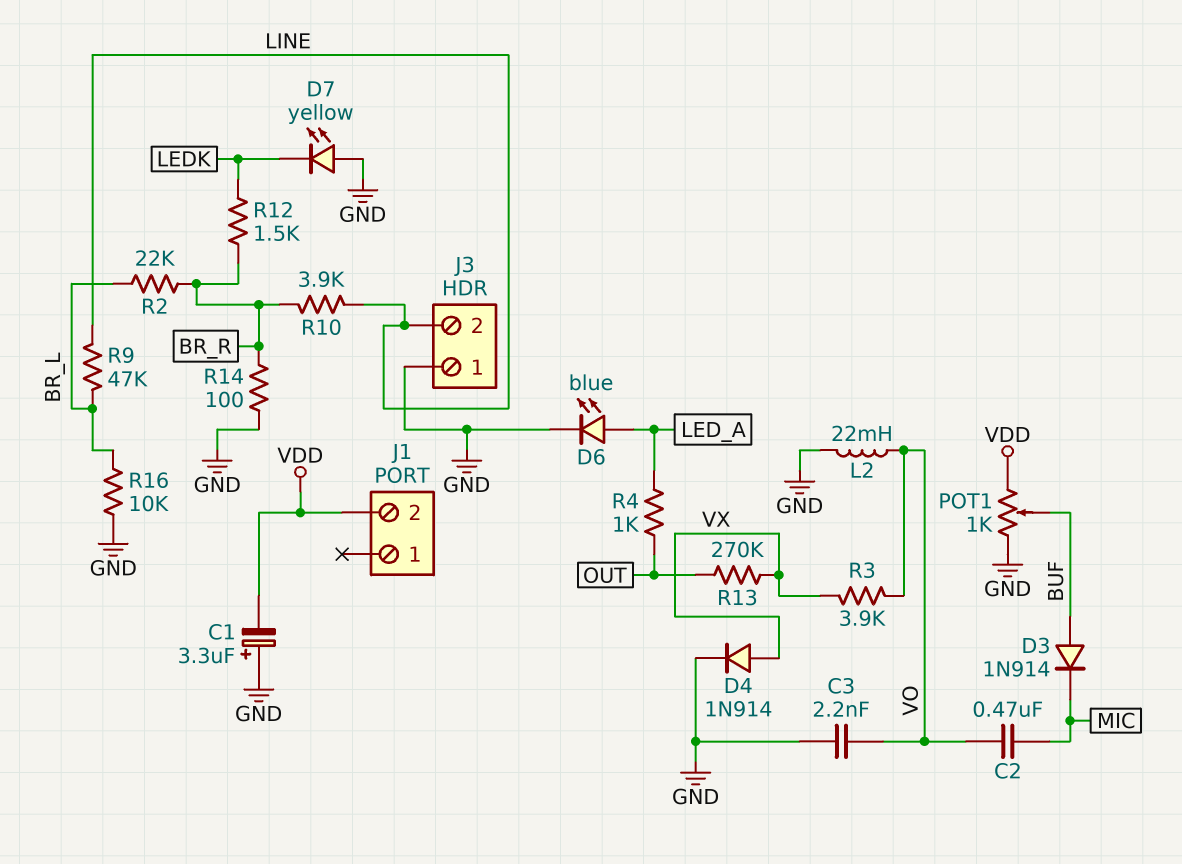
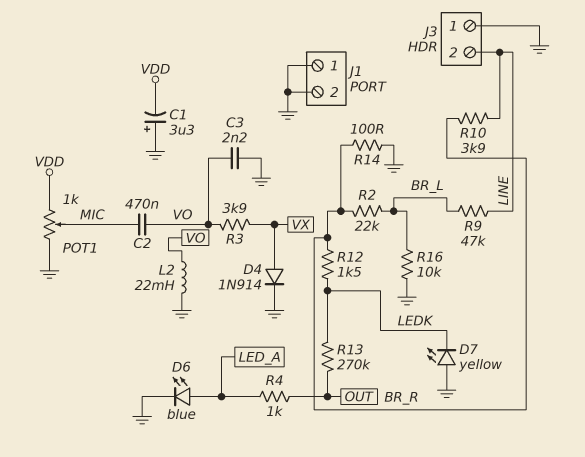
D3: diode 1N914 (A BUF, K MIC) -> none
J1 pin 1: none -> GND
J1 pin 2: VDD -> GND
POT1: 1k (GND, VDD, wiper BUF) -> 1k (GND, VDD, wiper MIC)
R13: 270k (OUT, VX) -> 270k (LEDK, OUT)

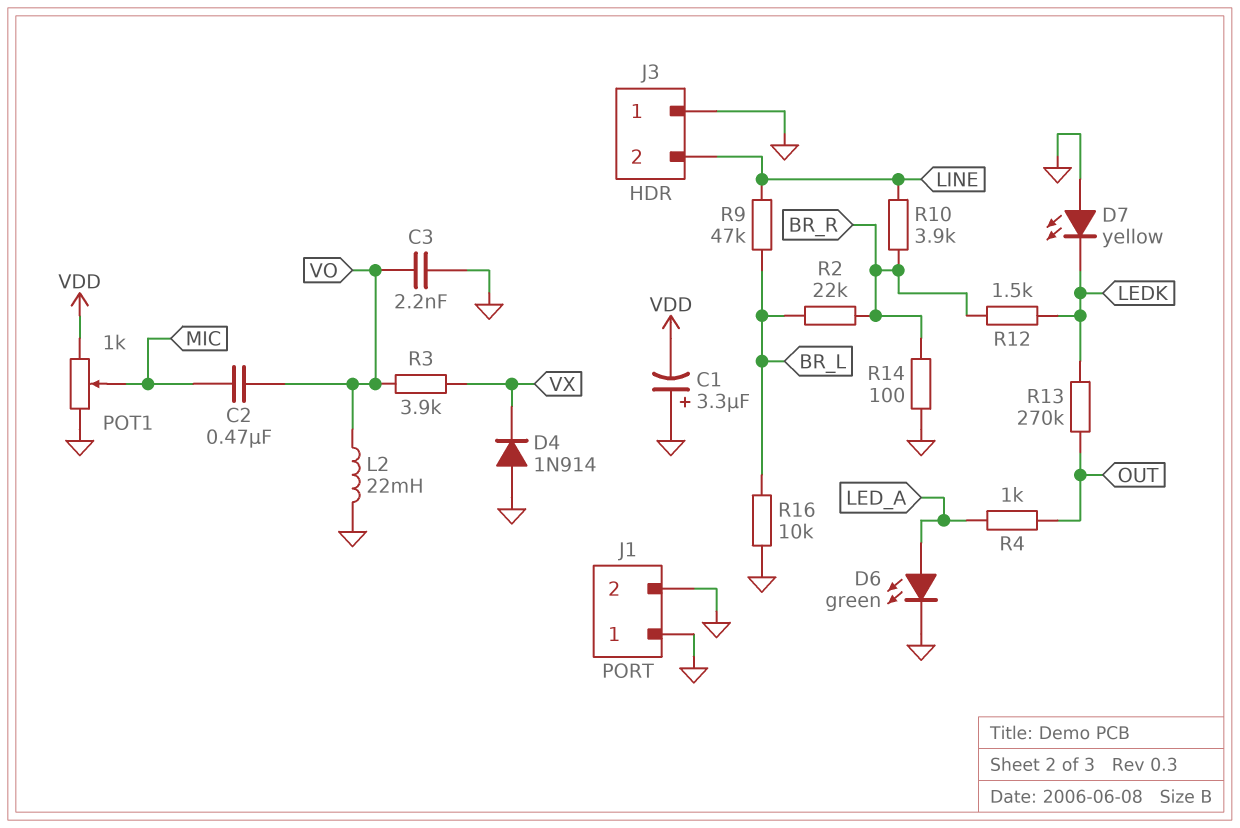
D4: diode 1N914 (A VX, K GND) -> diode 1N914 (A GND, K VX)
D6: LED blue (A LED_A, K GND) -> LED green (A LED_A, K GND)

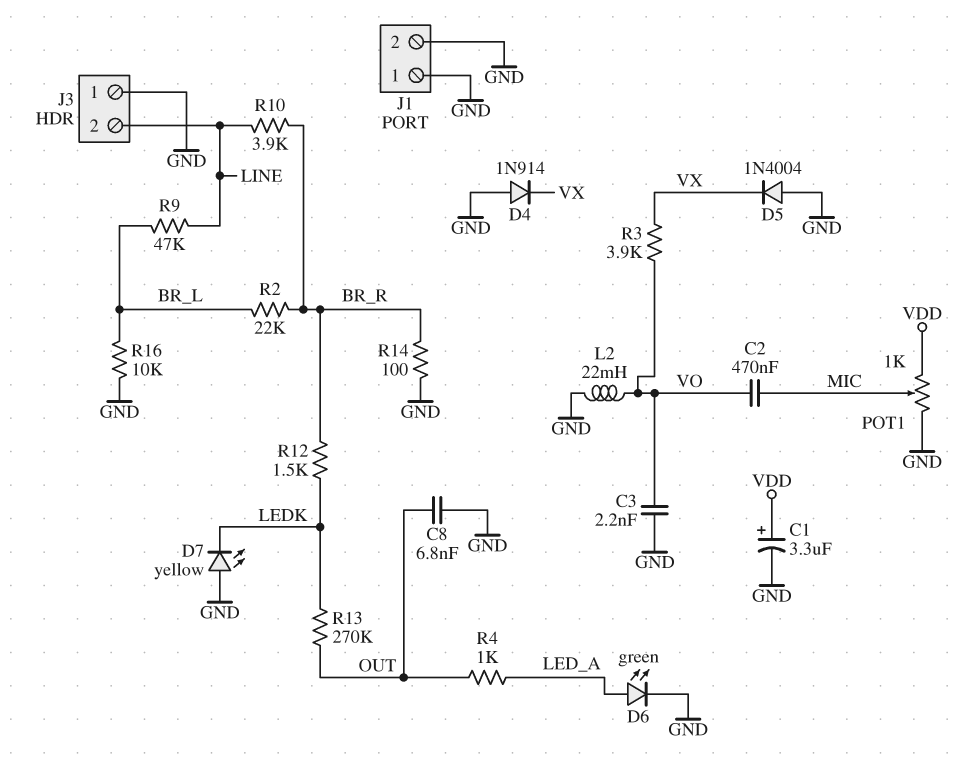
C1: 3.3uF (plus GND, minus VDD) -> 3.3uF (plus VDD, minus GND)
C8: none -> 6.8nF (GND, OUT)
D5: none -> diode 1N4004 (A GND, K VX)

